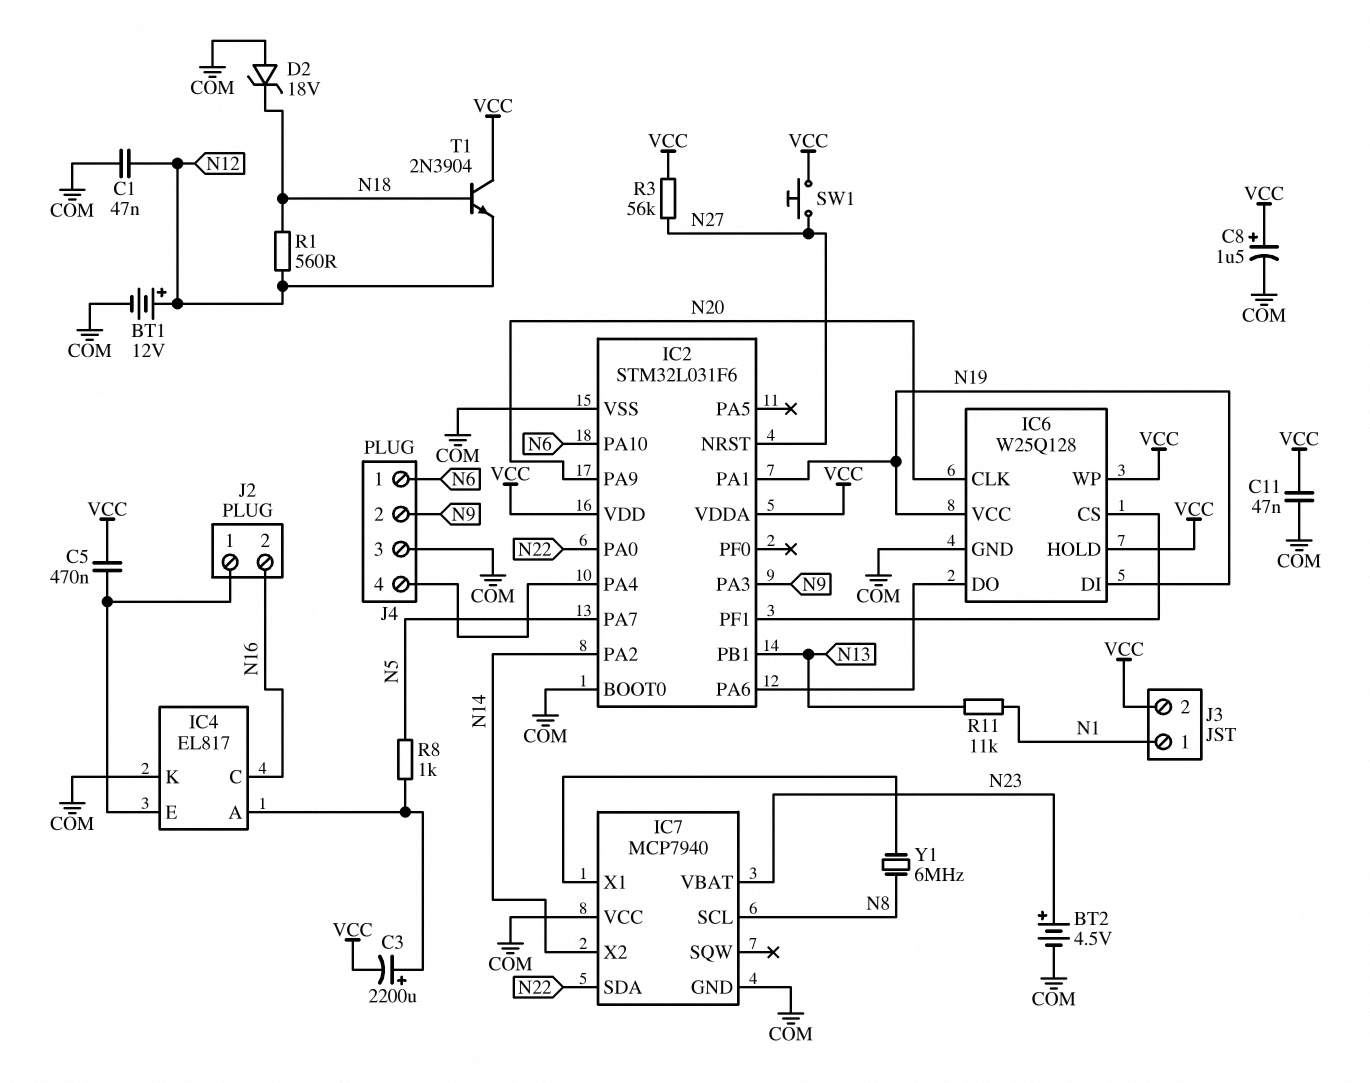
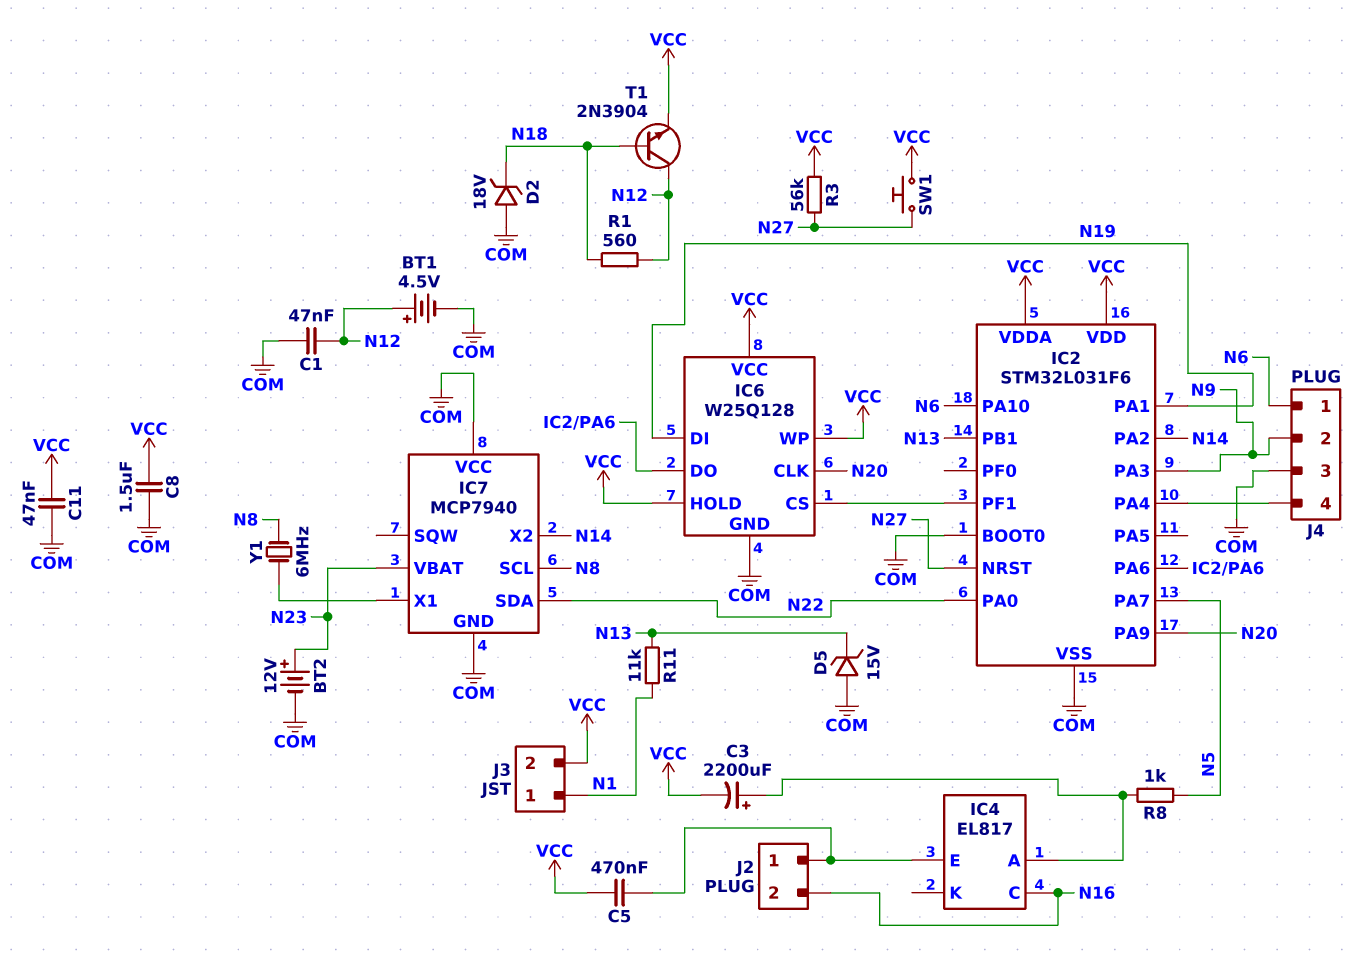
BT1: 12V (plus N12, minus COM) -> 4.5V (plus N12, minus COM)
BT2: 4.5V (plus N23, minus COM) -> 12V (plus N23, minus COM)
C8: 1.5uF (plus VCC, minus COM) -> 1.5uF (COM, VCC)
D5: none -> zener 15V (A COM, K N13)
IC4 pin K: COM -> none
IC6 pin VCC: N19 -> VCC
T1: NPN 2N3904 (B N18, C VCC, E N12) -> NPN 2N3904 (B N18, C N12, E VCC)

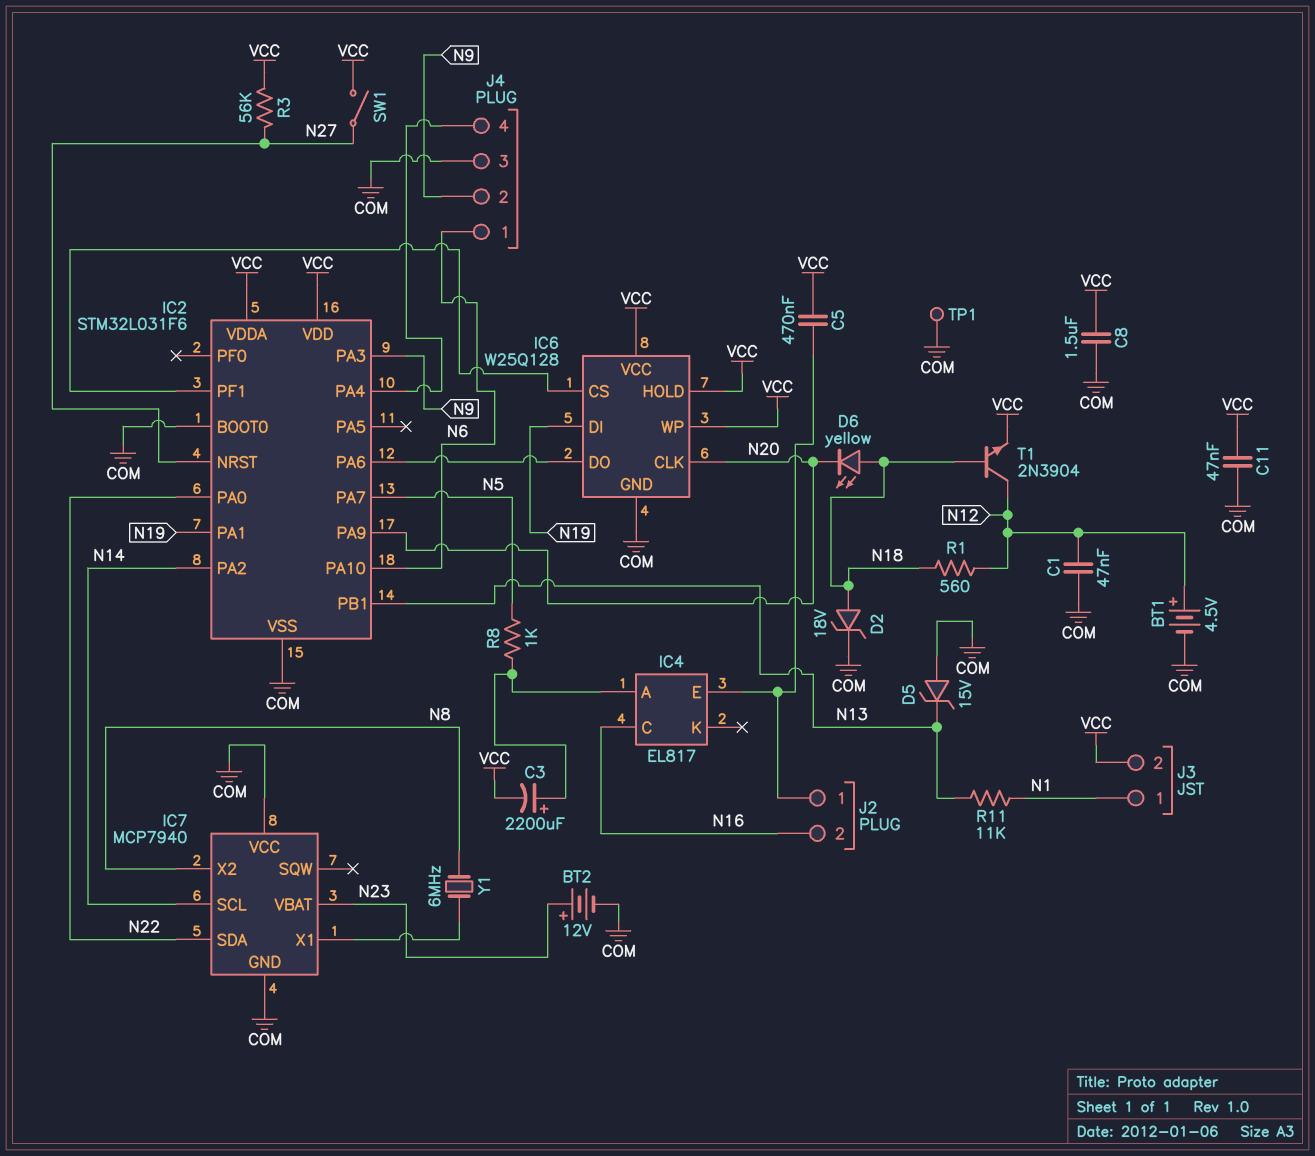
D2: zener 18V (A COM, K N18) -> zener 18V (A N18, K COM)
D6: none -> LED yellow (A N18, K N20)
IC7 pin SCL: N8 -> N14
IC7 pin X2: N14 -> N8
SW1: button (N27, VCC) -> switch (N27, VCC)
TP1: none -> test point (COM)

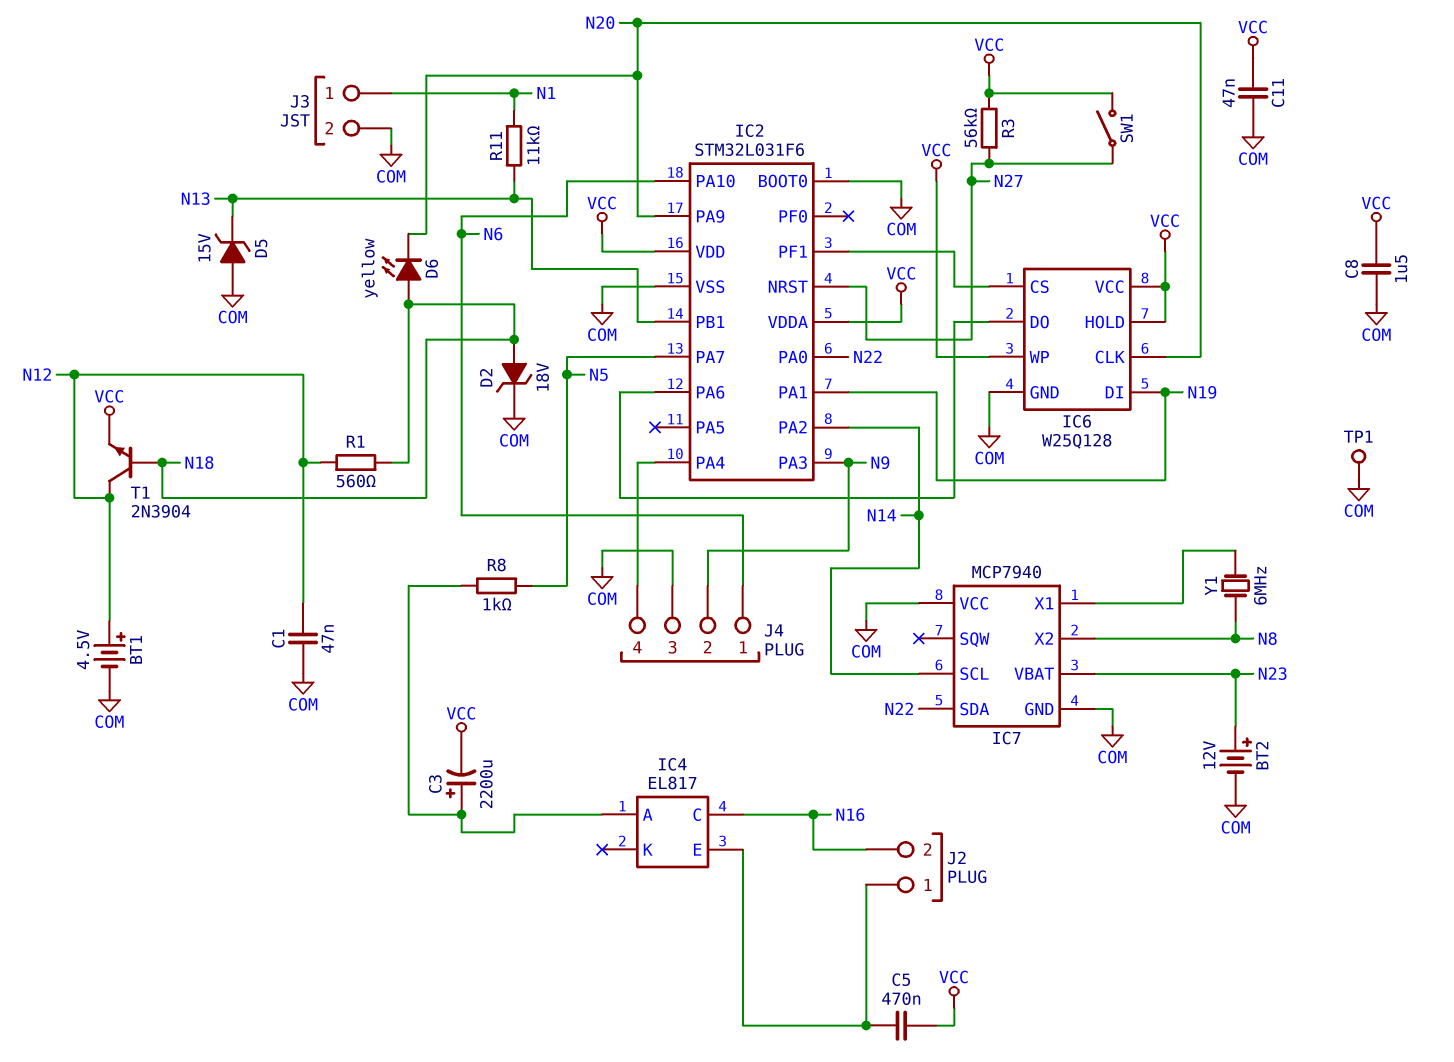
J3 pin 2: VCC -> COM

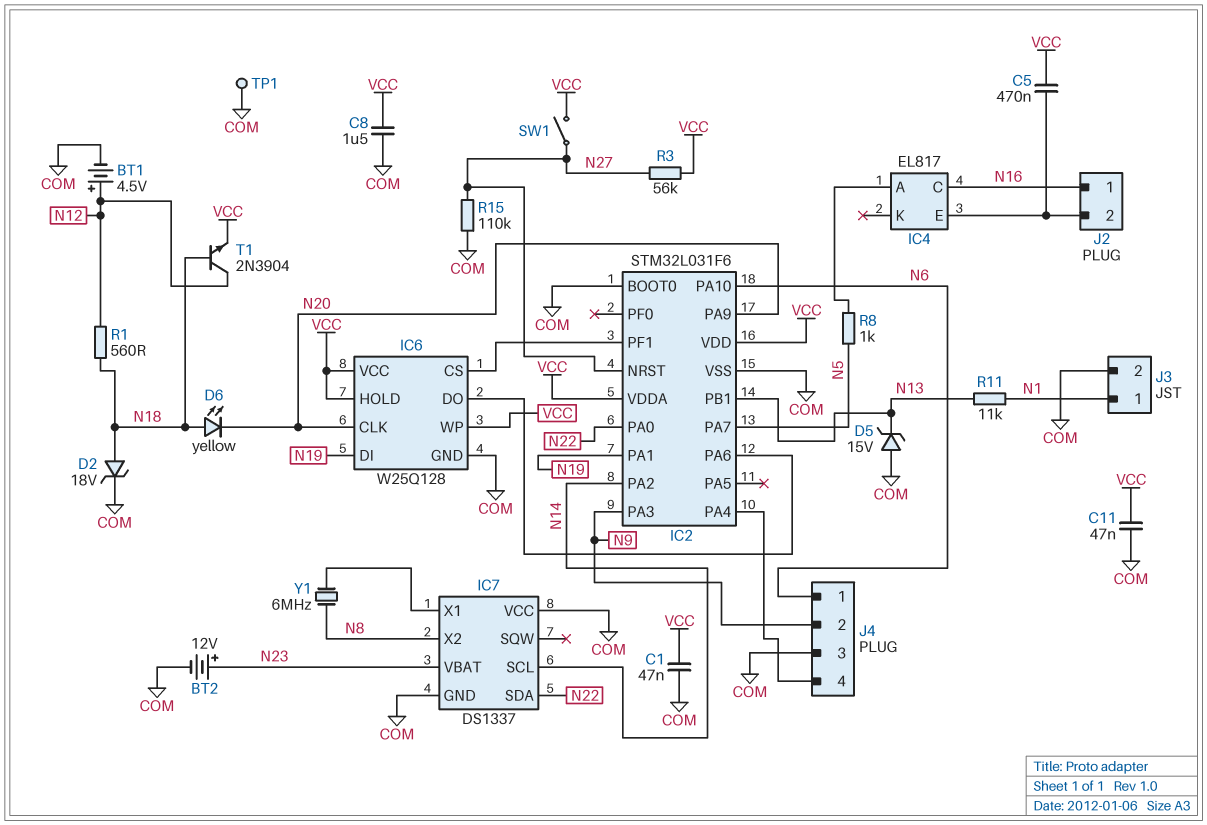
C1: 47nF (COM, N12) -> 47nF (COM, VCC)
C3: 2200uF (plus IC4/A, minus VCC) -> none
IC7: MCP7940 -> DS1337
J2 pin 1: IC4/E -> N16
J2 pin 2: N16 -> IC4/E
R15: none -> 110k (COM, N27)

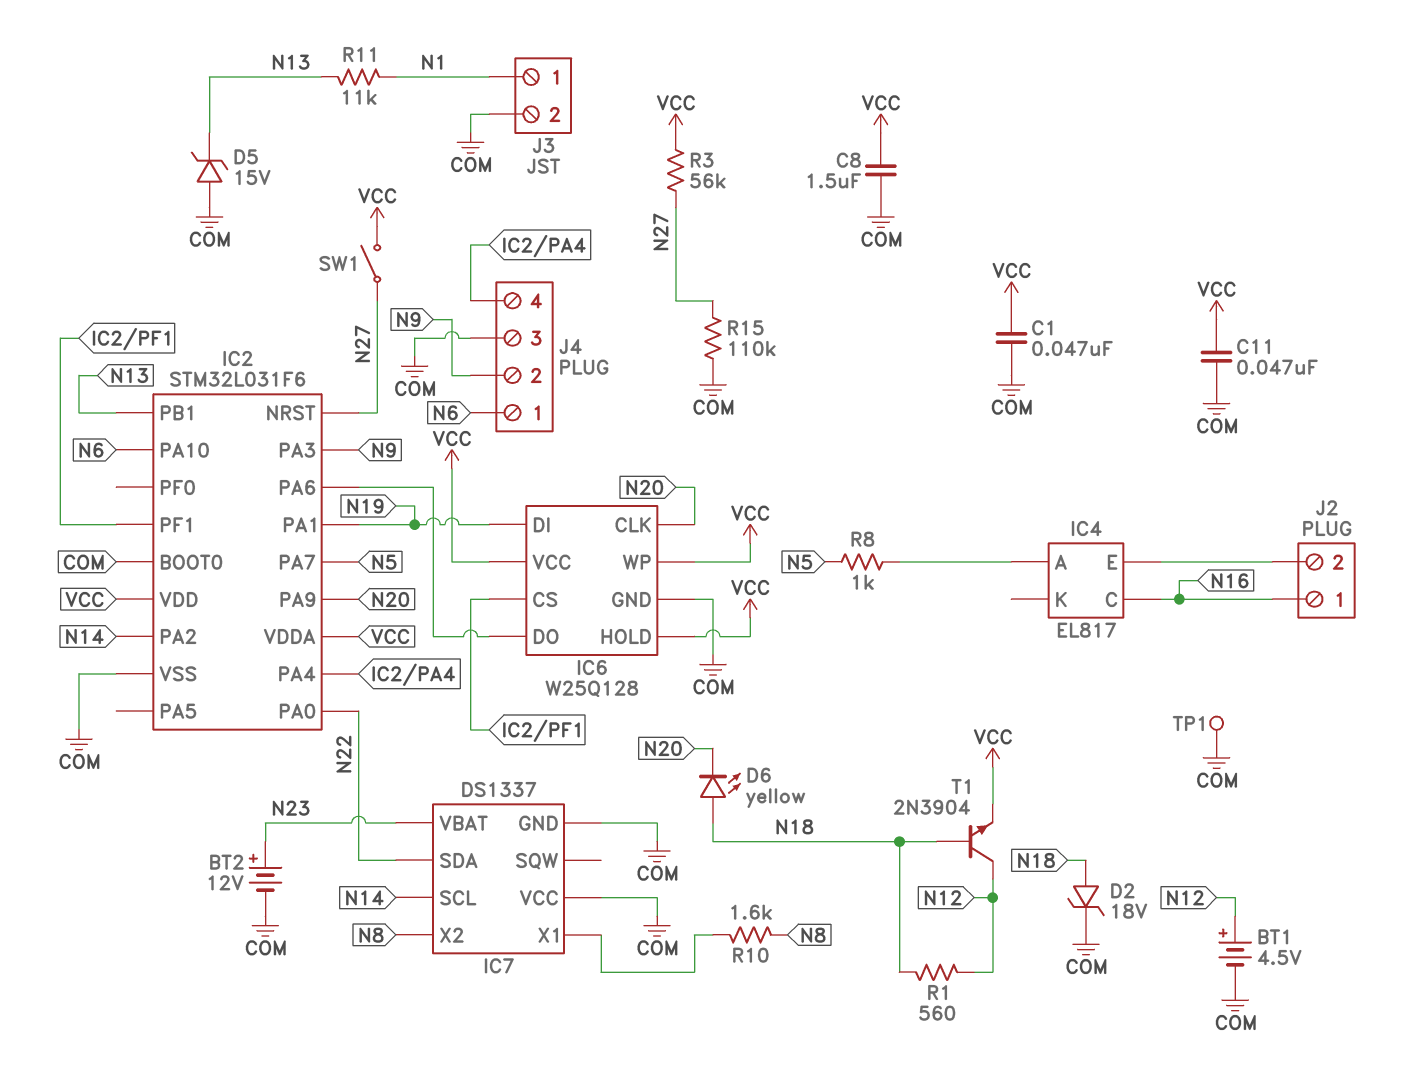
C5: 470nF (IC4/E, VCC) -> none
R10: none -> 1.6k (IC7/X1, N8)
Y1: 6MHz (IC7/X1, N8) -> none

